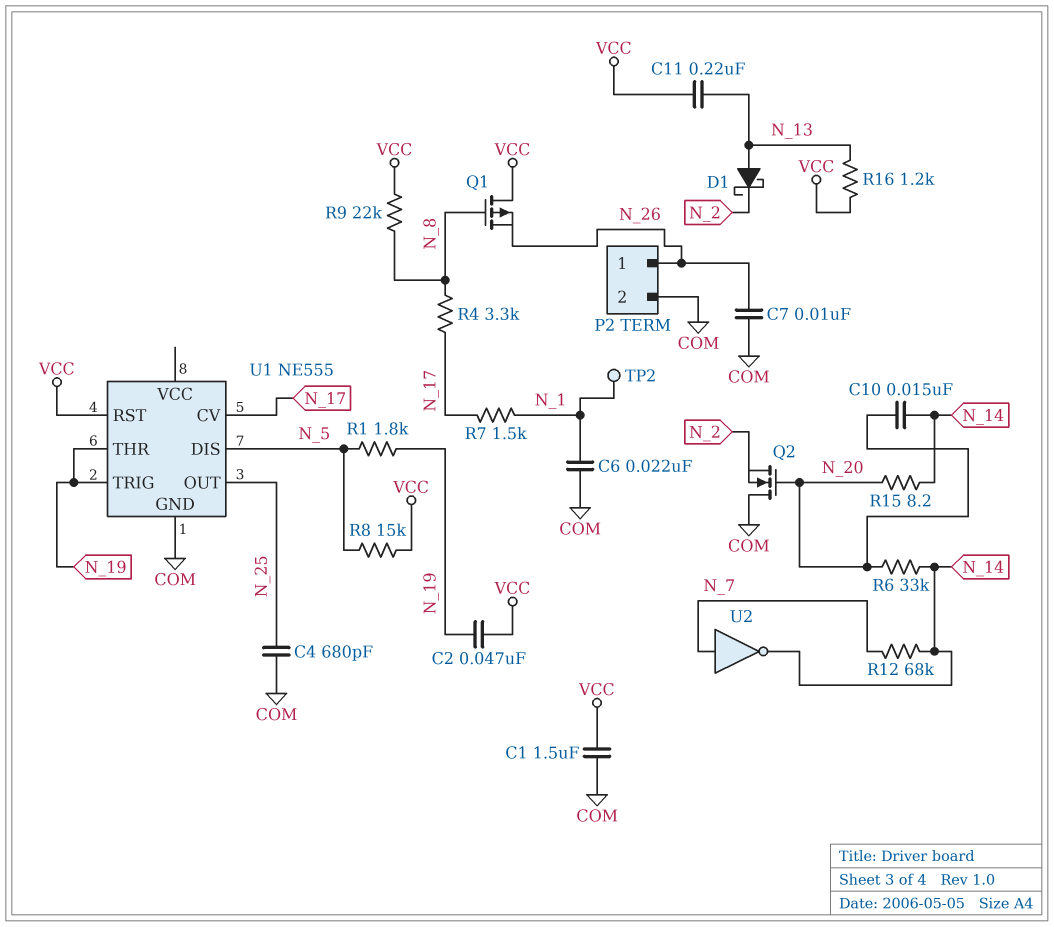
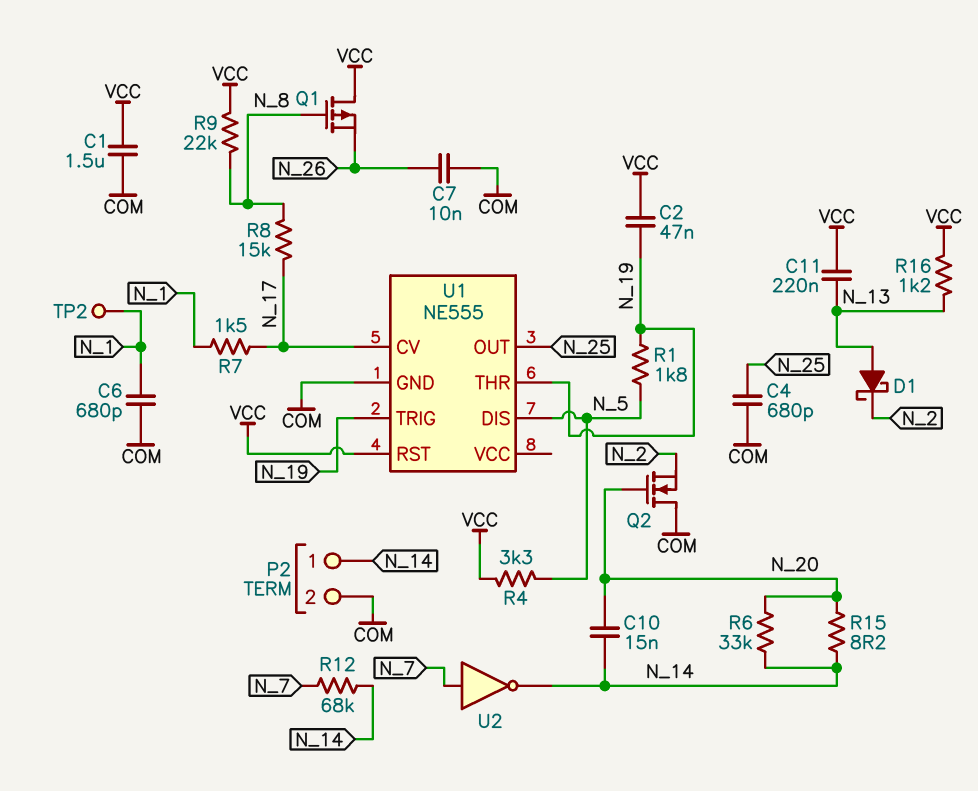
C6: 22nF (COM, N_1) -> 680pF (COM, N_1)
P2 pin 1: N_26 -> N_14
R4: 3.3k (N_8, N_17) -> 3.3k (N_5, VCC)
R8: 15k (N_5, VCC) -> 15k (N_8, N_17)

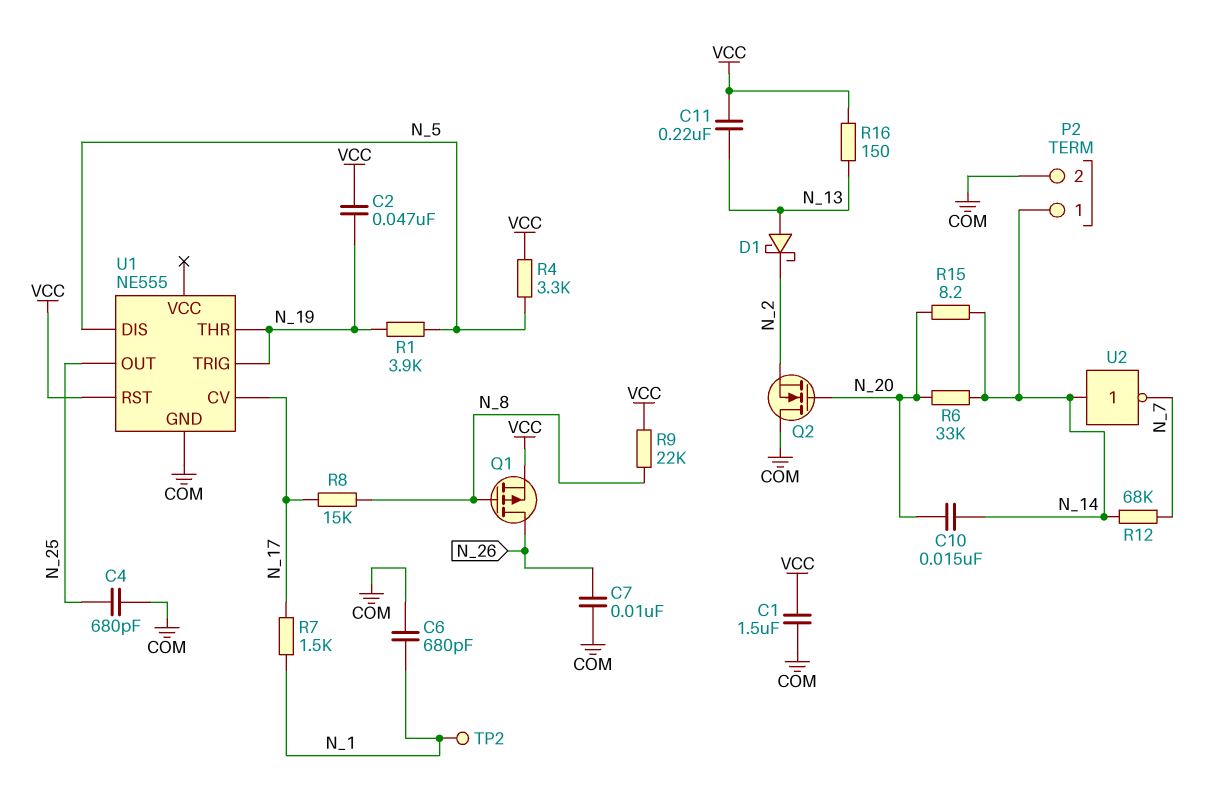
Q1: PMOS (G N_8, D VCC, S N_26) -> PMOS (G N_8, D N_26, S VCC)
R1: 1.8k (N_5, N_19) -> 3.9k (N_5, N_19)
R16: 1.2k (N_13, VCC) -> 150 (N_13, VCC)
U2: NOT (in N_7, out N_14) -> NOT (in N_14, out N_7)

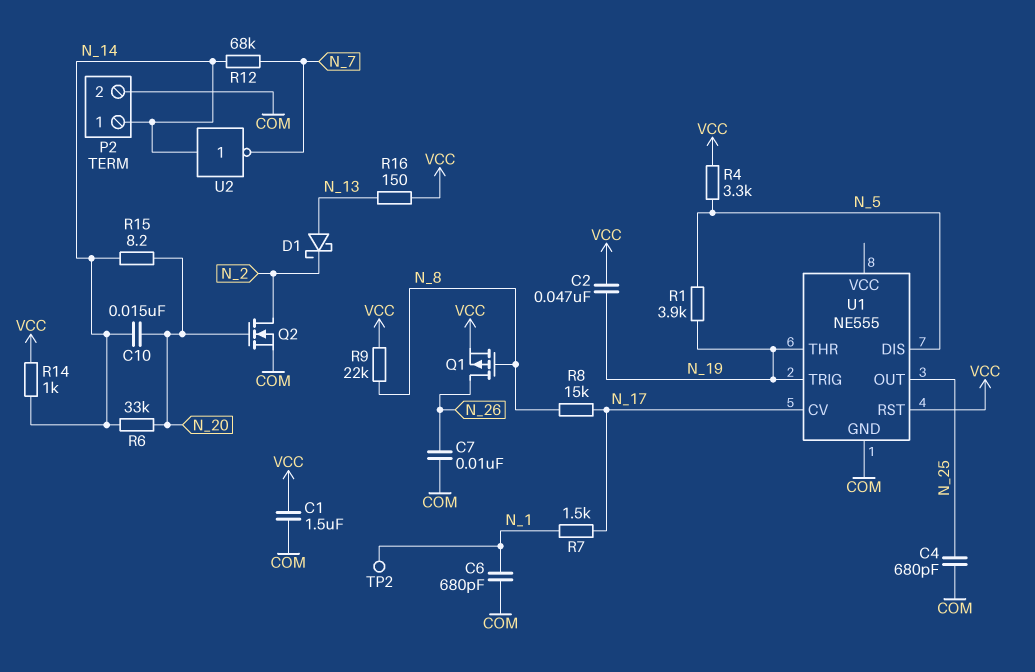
C11: 220nF (N_13, VCC) -> none
Q2: NMOS (G N_20, D COM, S N_2) -> NMOS (G N_20, D N_2, S COM)
R14: none -> 1k (N_14, VCC)

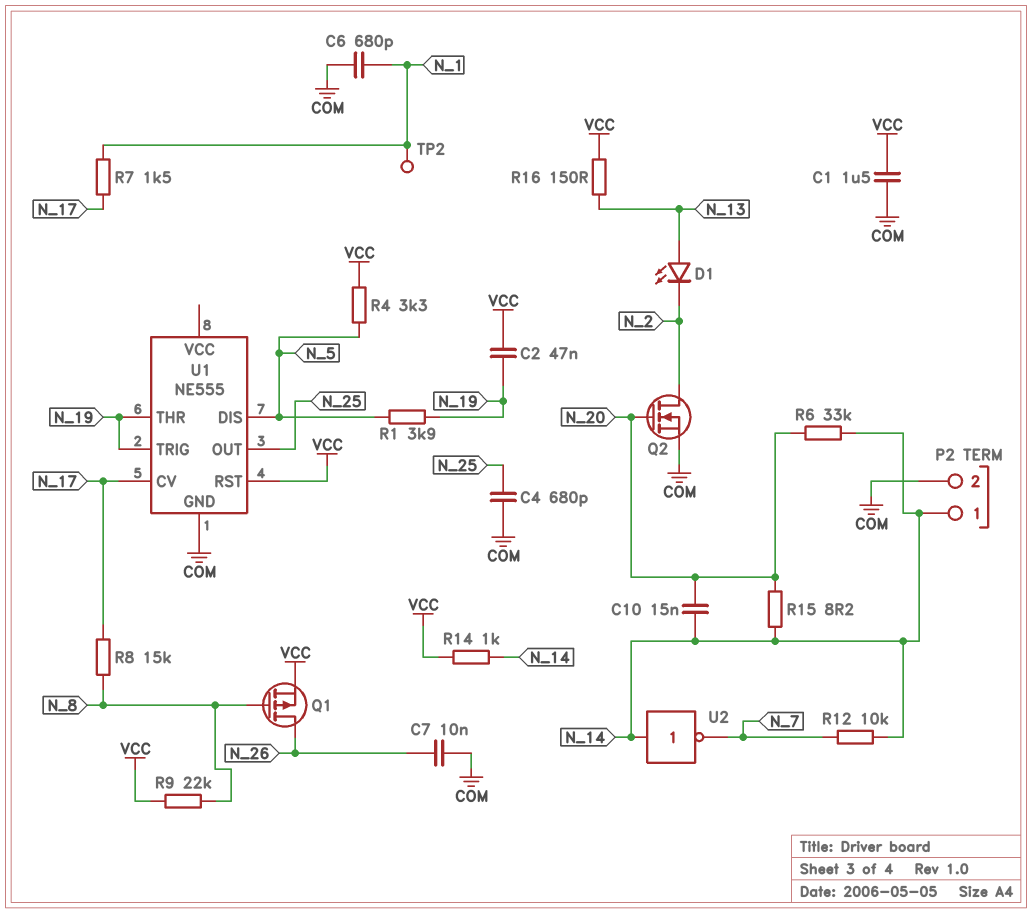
D1: schottky (A N_13, K N_2) -> LED (A N_13, K N_2)
R12: 68k (N_7, N_14) -> 10k (N_7, N_14)

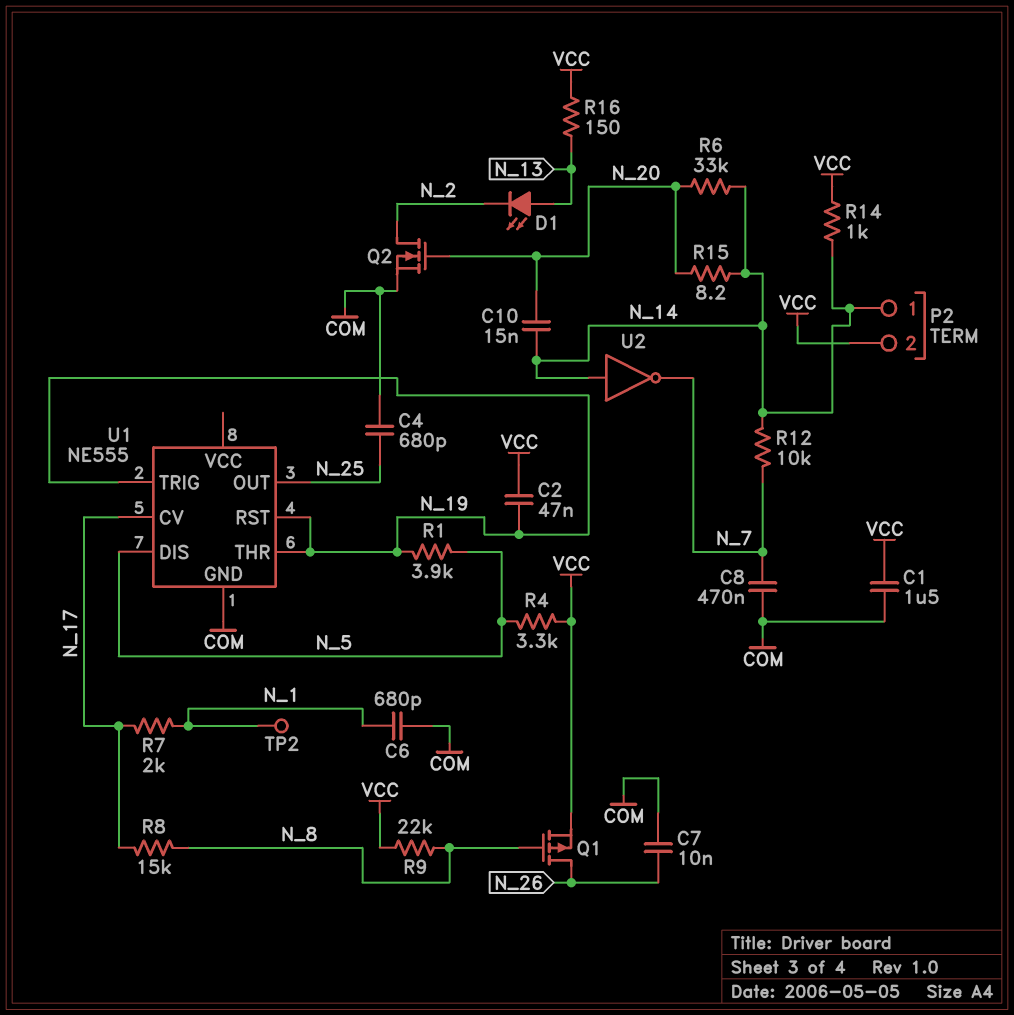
C8: none -> 470nF (COM, N_7)
P2 pin 2: COM -> VCC
R7: 1.5k (N_1, N_17) -> 2k (N_1, N_17)
U1 pin RST: VCC -> N_19

